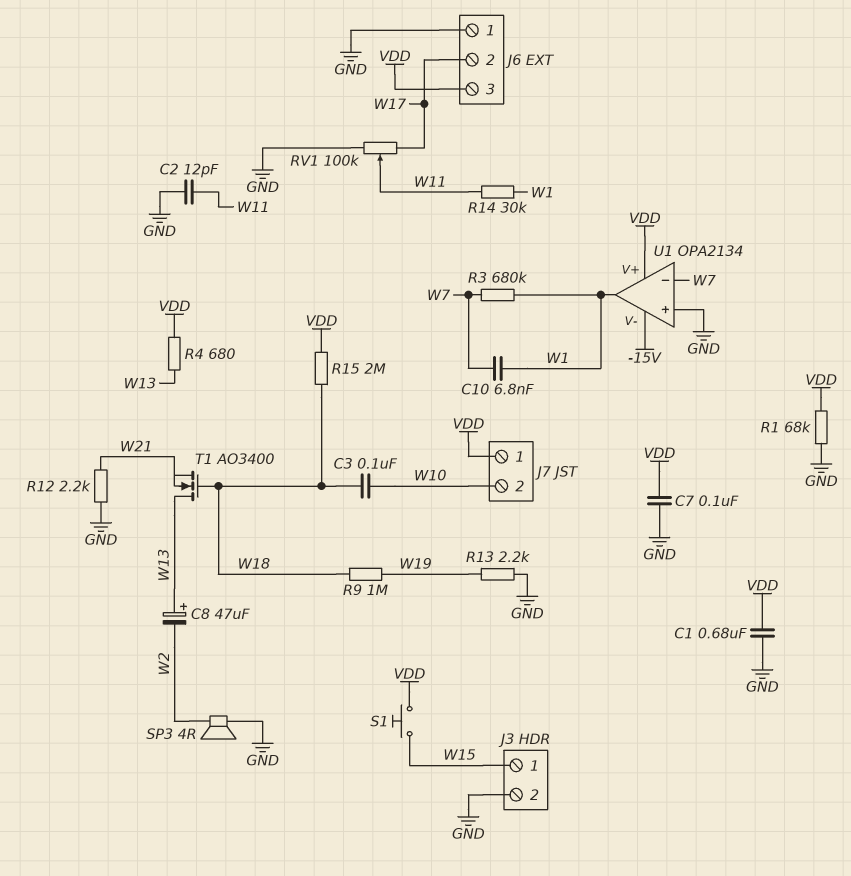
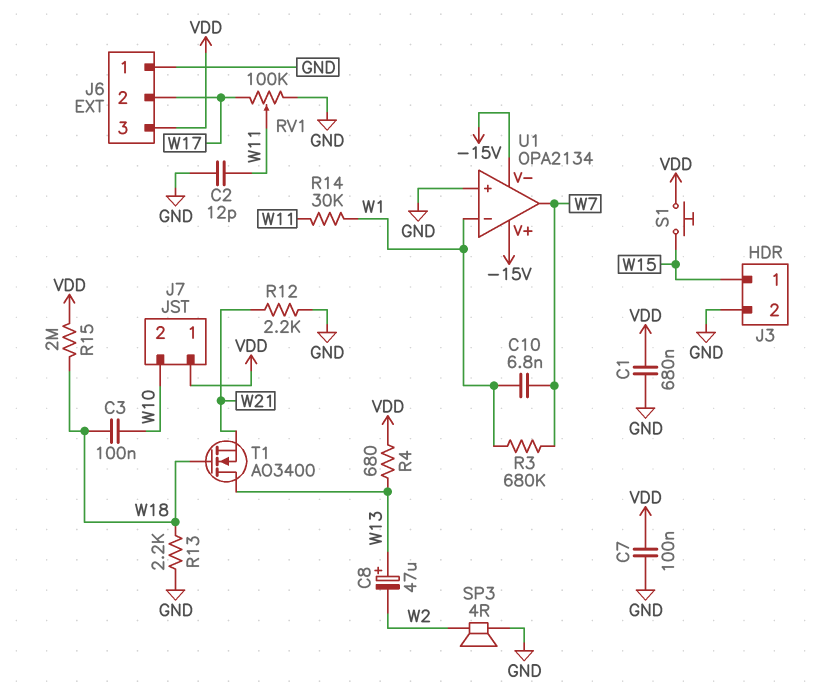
R1: 68k (GND, VDD) -> none
R9: 1M (W18, W19) -> none
R13: 2.2k (GND, W19) -> 2.2k (GND, W18)
U1 pin V+: VDD -> -15V
U1 pin in-: W7 -> W1
U1 pin out: W1 -> W7

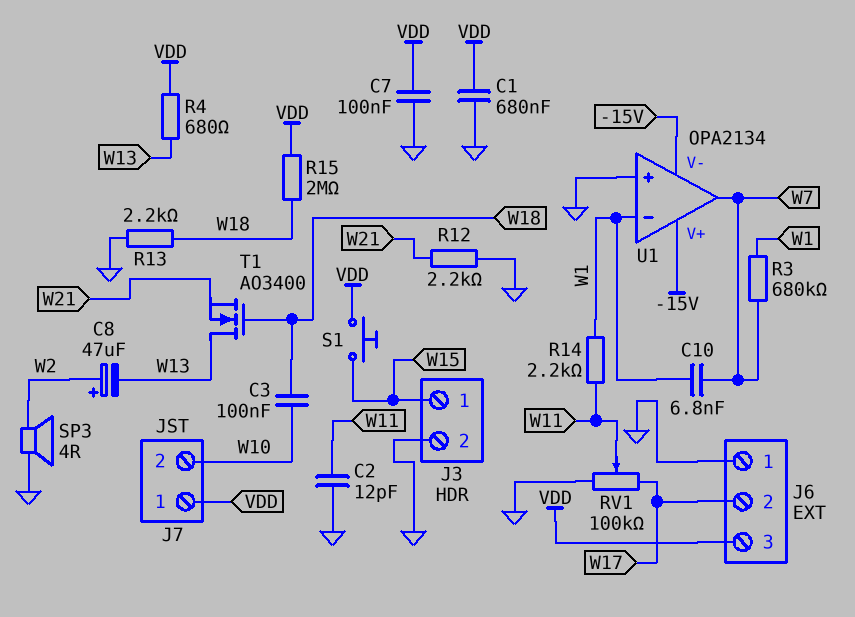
C8: 47uF (plus W13, minus W2) -> 47uF (plus W2, minus W13)
R14: 30k (W1, W11) -> 2.2k (W1, W11)

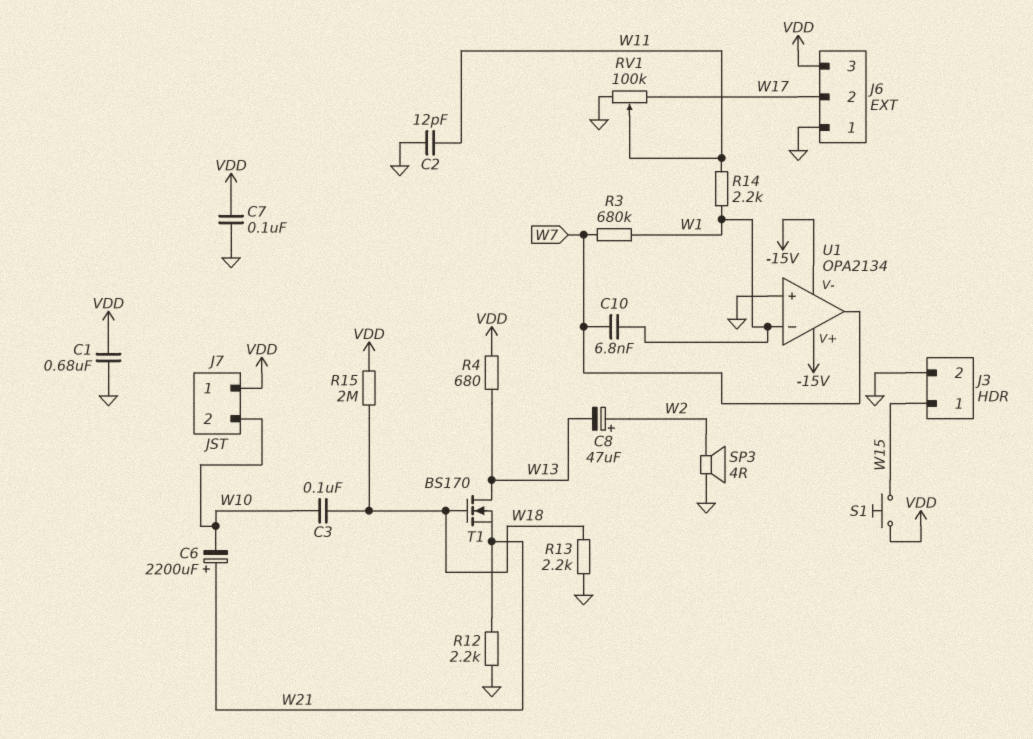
C6: none -> 2200uF (plus W21, minus W10)
T1: NMOS AO3400 (G W18, D W13, S W21) -> NMOS BS170 (G W18, D W13, S W21)

